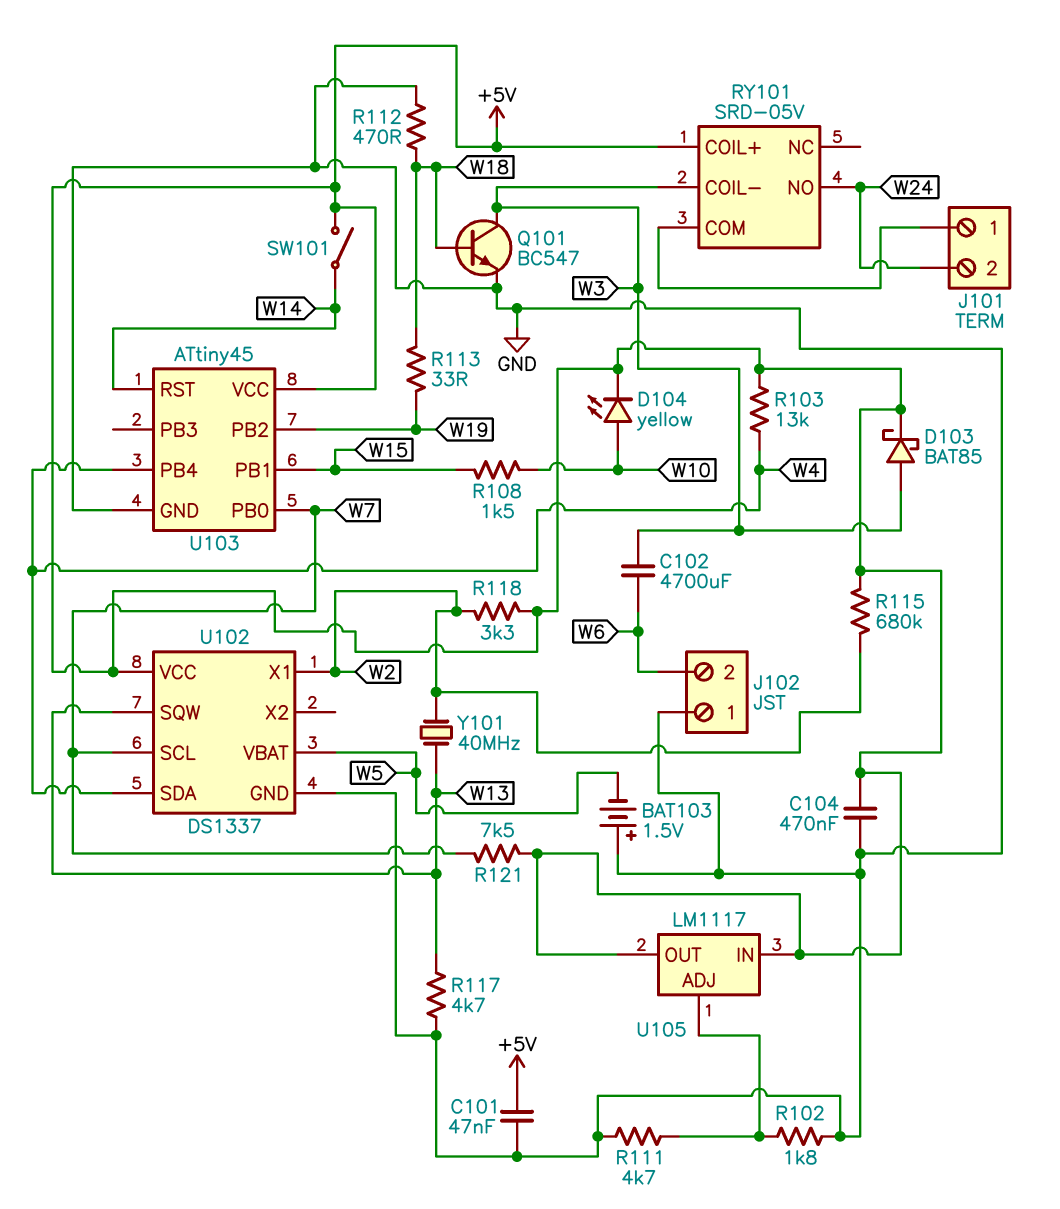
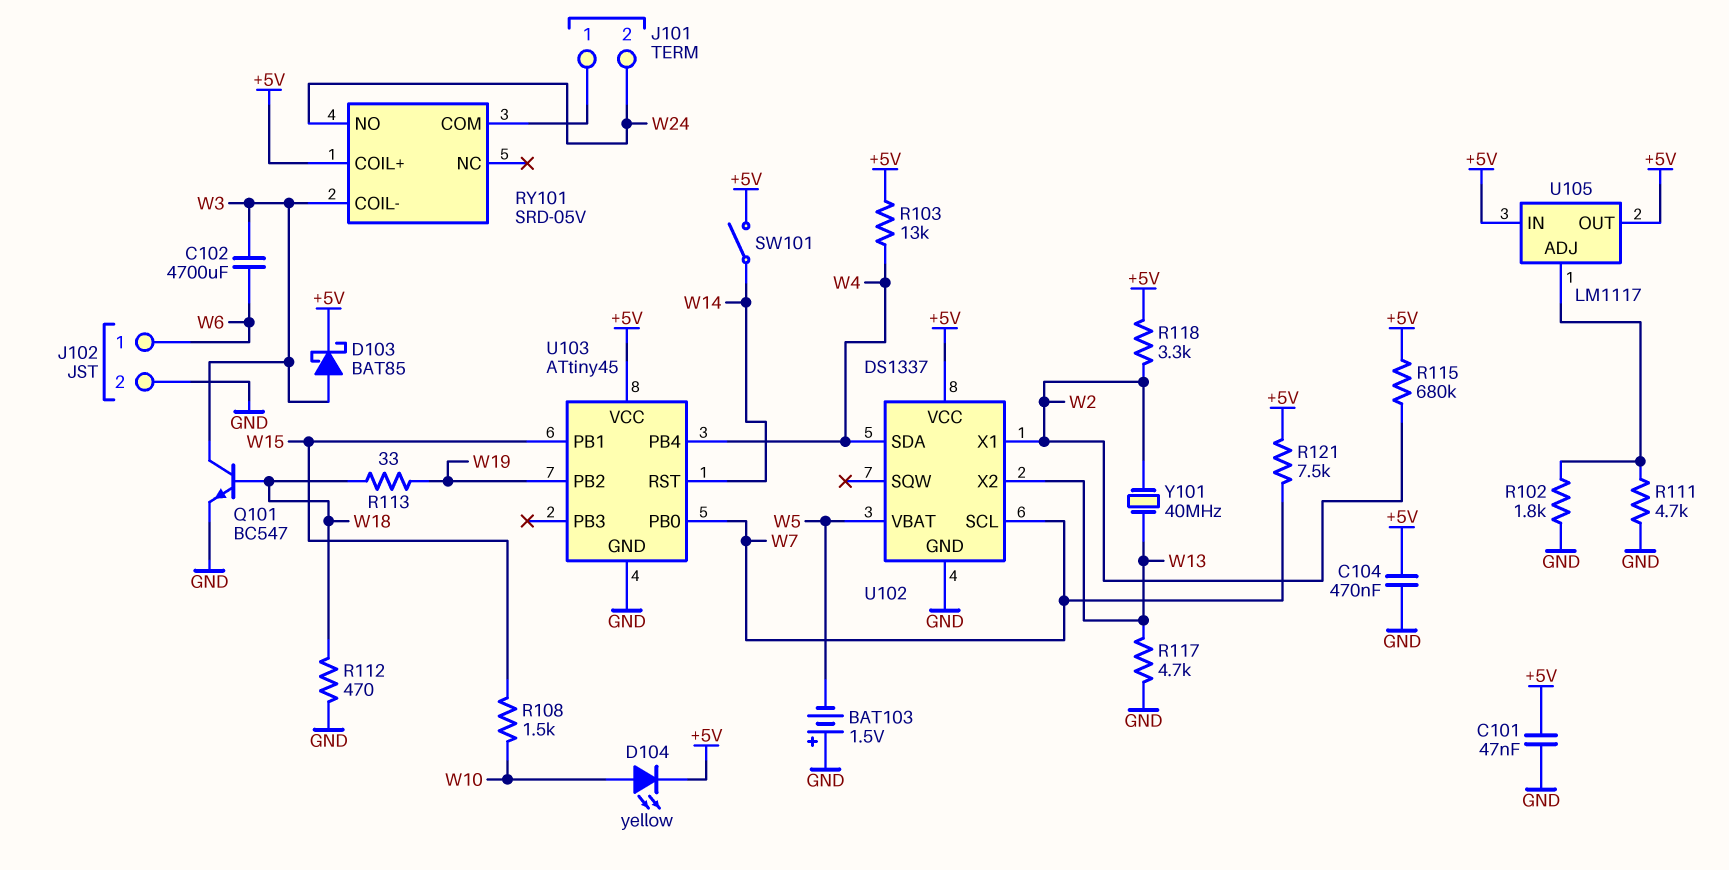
J102 pin 1: GND -> W6
J102 pin 2: W6 -> GND
U102 pin SQW: W13 -> none
U102 pin X2: none -> W13

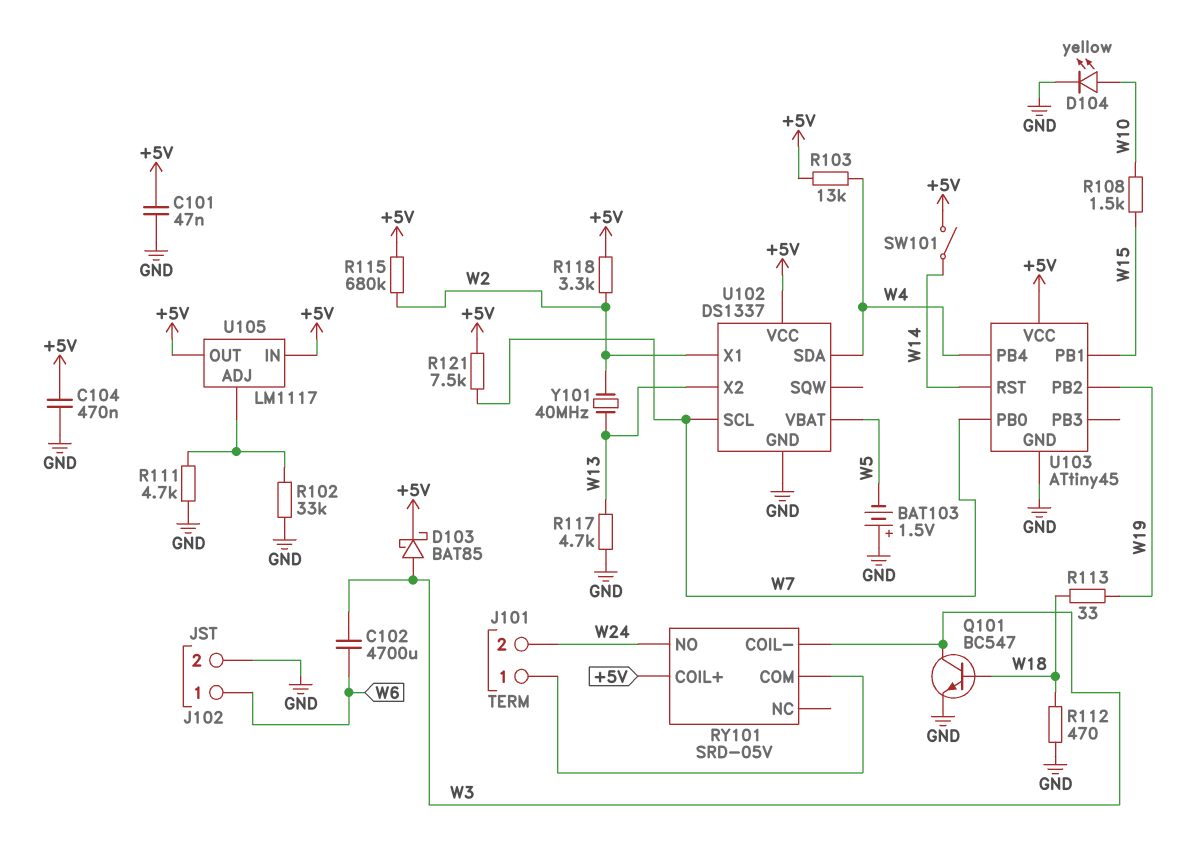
D104: LED yellow (A W10, K +5V) -> LED yellow (A W10, K GND)
R102: 1.8k (GND, U105/ADJ) -> 33k (GND, U105/ADJ)

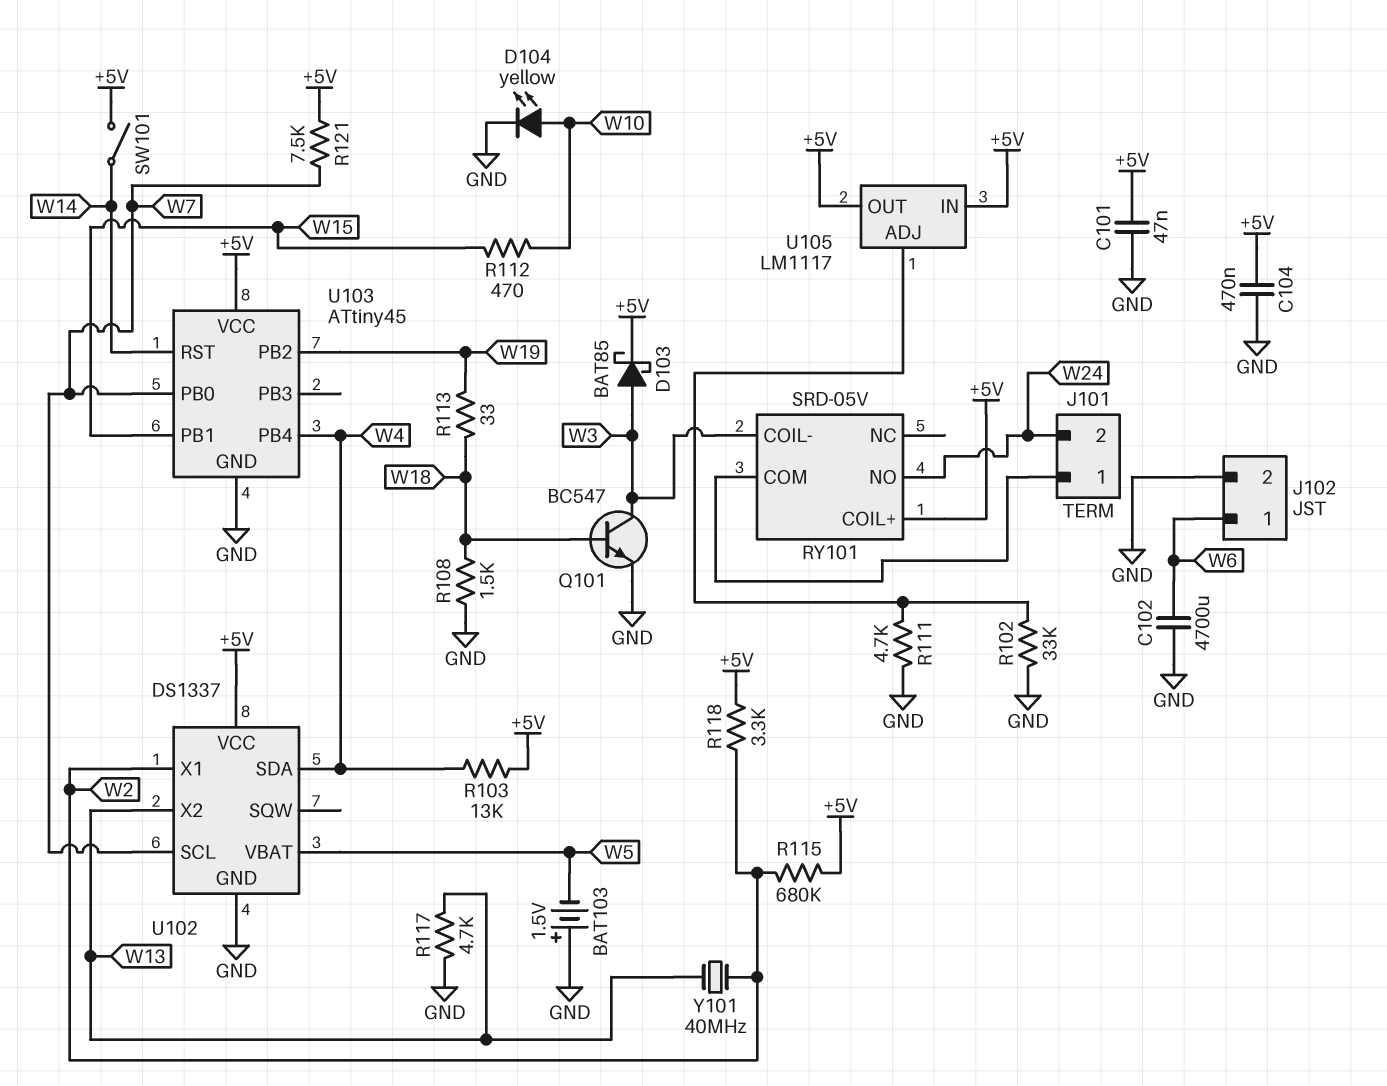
C102: 4700uF (W3, W6) -> 4700uF (GND, W6)
R108: 1.5k (W10, W15) -> 1.5k (GND, W18)
R112: 470 (GND, W18) -> 470 (W10, W15)

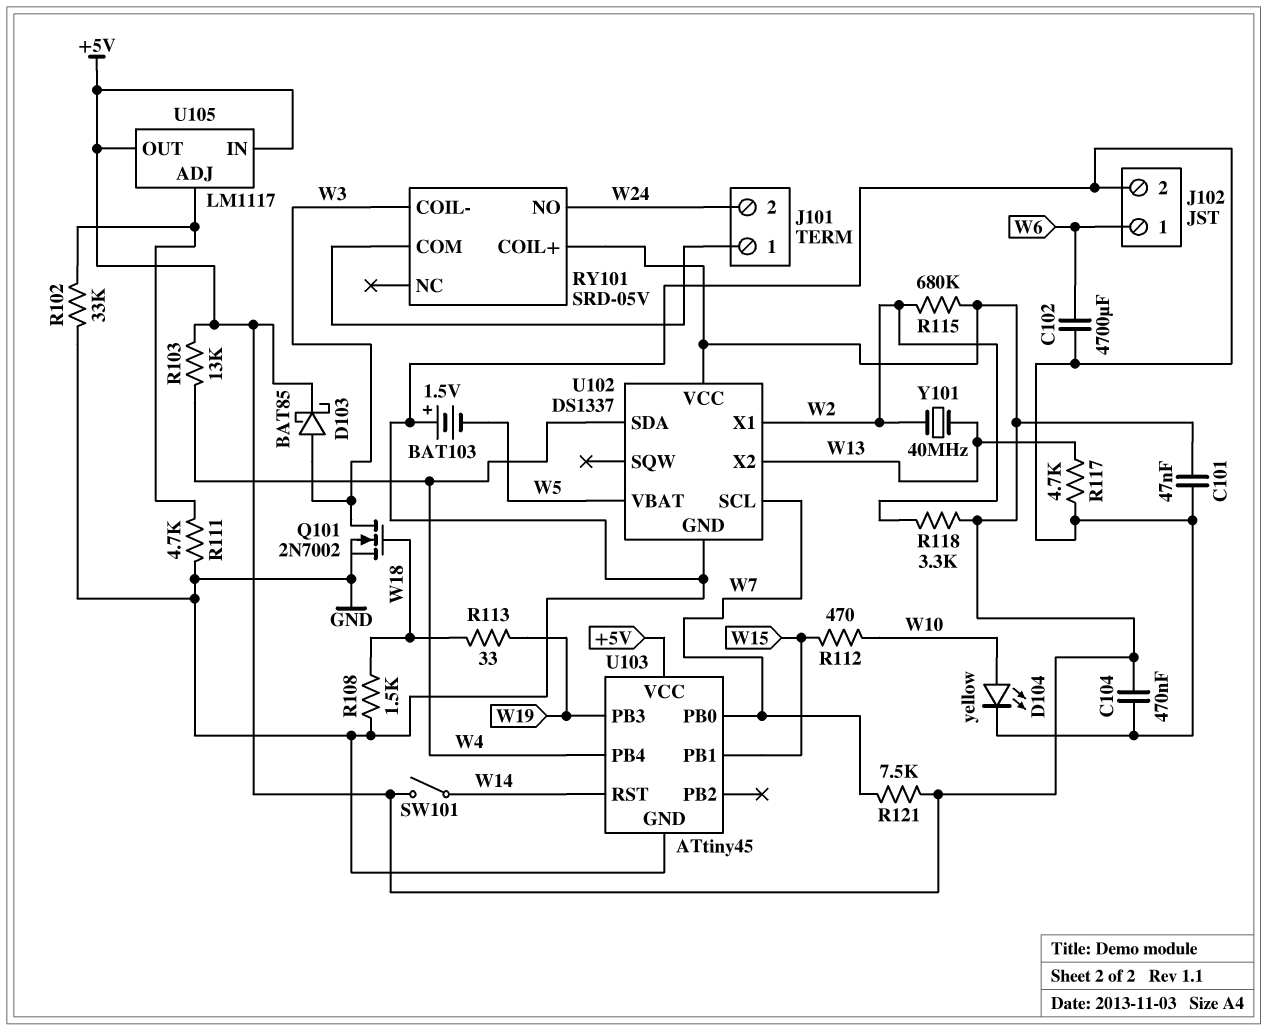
Q101: NPN BC547 (B W18, C W3, E GND) -> NMOS 2N7002 (G W18, D W3, S GND)
U103 pin PB2: W19 -> none
U103 pin PB3: none -> W19

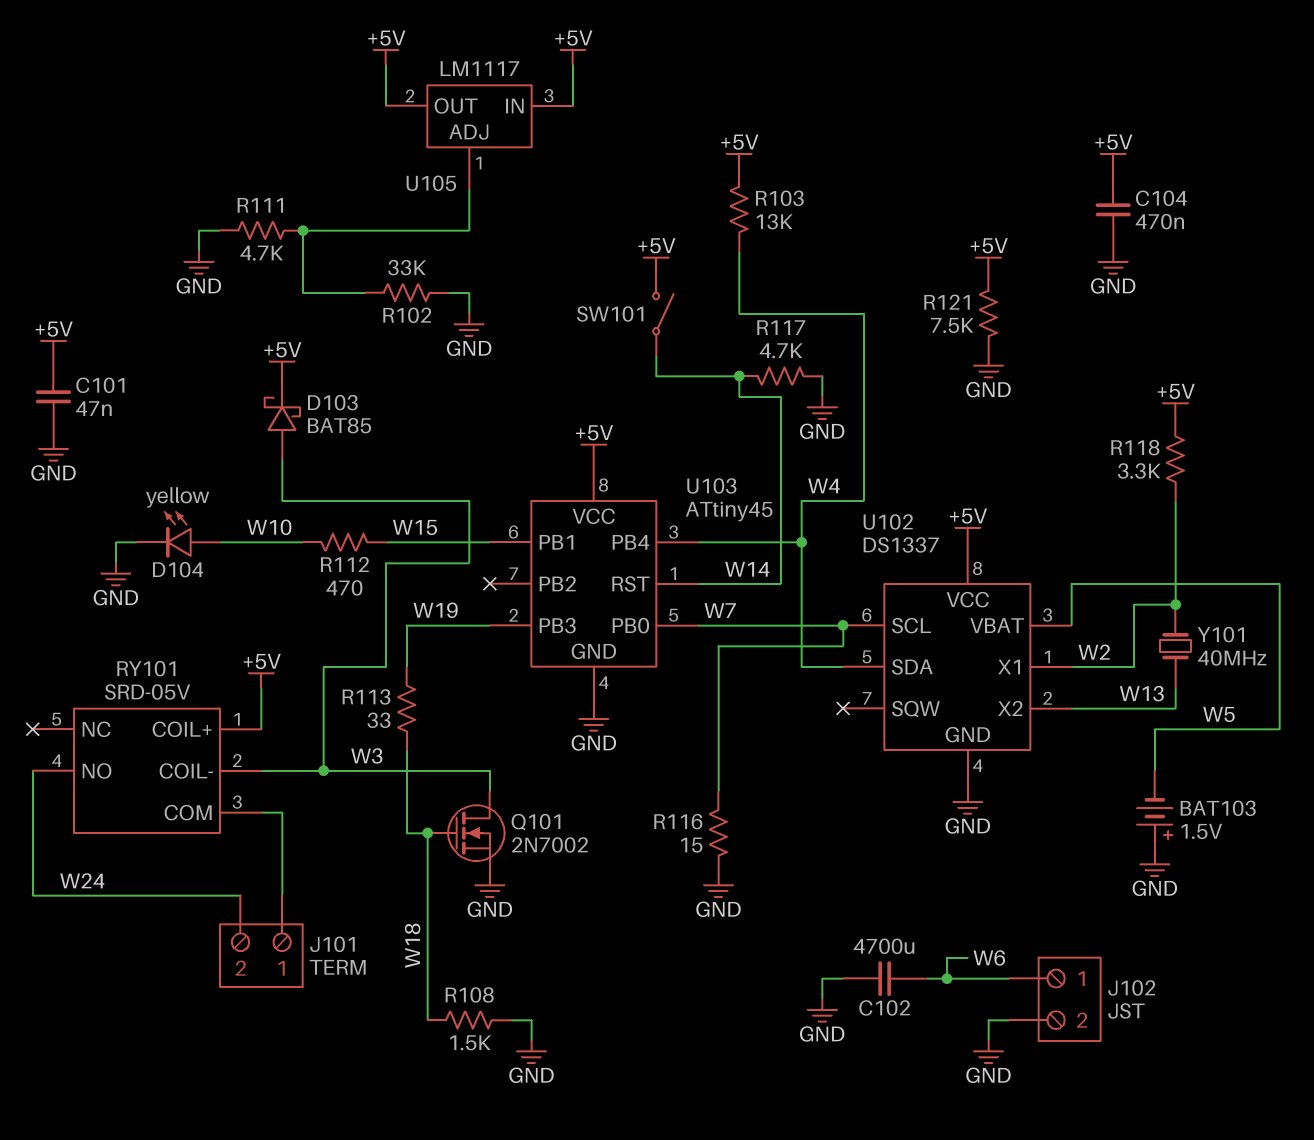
R115: 680k (+5V, W2) -> none
R116: none -> 15 (GND, W7)
R117: 4.7k (GND, W13) -> 4.7k (GND, W14)
R121: 7.5k (+5V, W7) -> 7.5k (+5V, GND)

